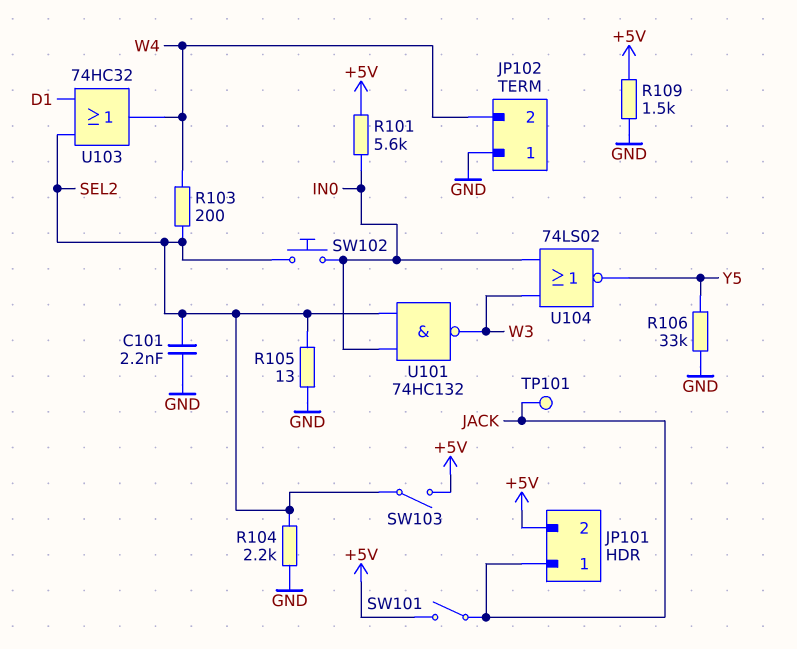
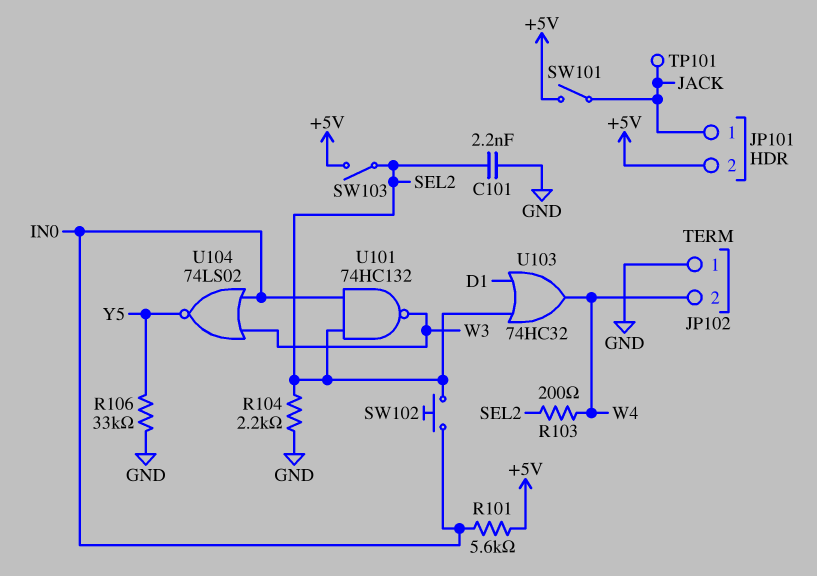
R105: 13 (GND, SEL2) -> none
R109: 1.5k (+5V, GND) -> none

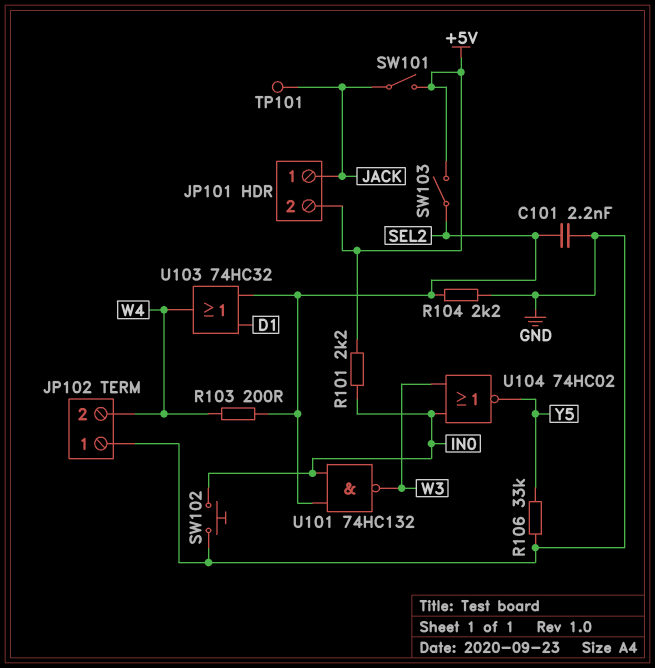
R101: 5.6k (+5V, IN0) -> 2.2k (+5V, IN0)
SW102: button (IN0, SEL2) -> button (GND, IN0)
U104: NOR 74LS02 (in IN0, in W3, out Y5) -> NOR 74HC02 (in IN0, in W3, out Y5)

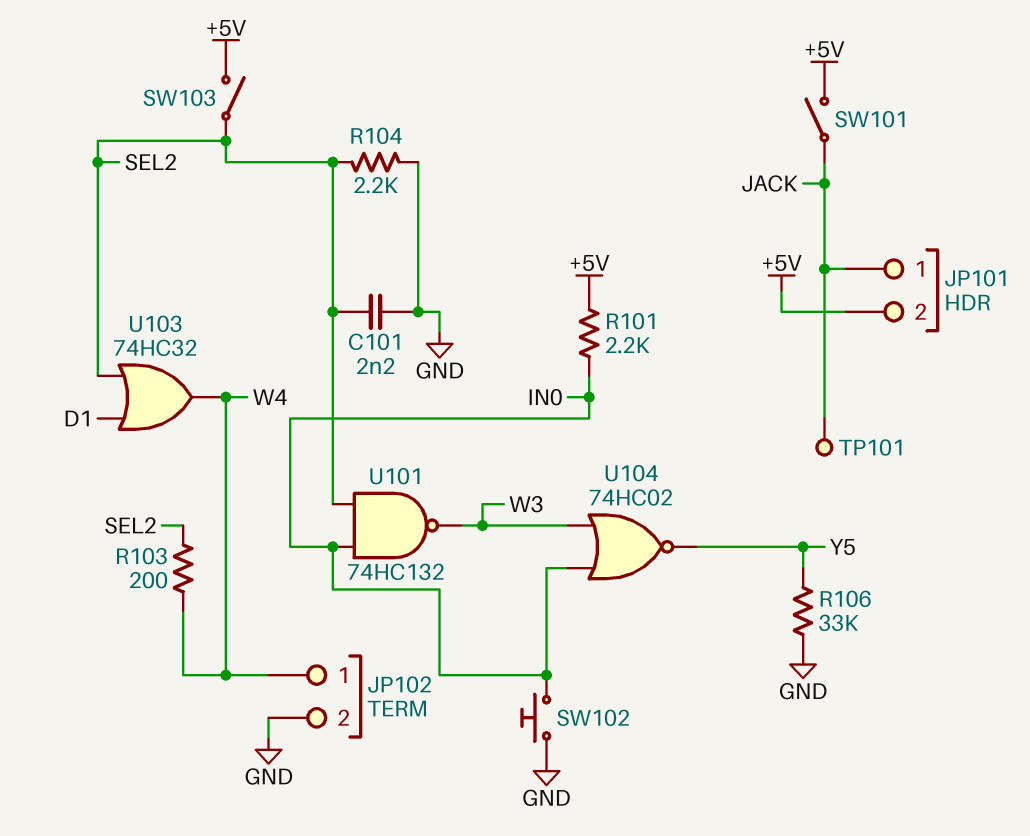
JP102 pin 1: GND -> W4
JP102 pin 2: W4 -> GND

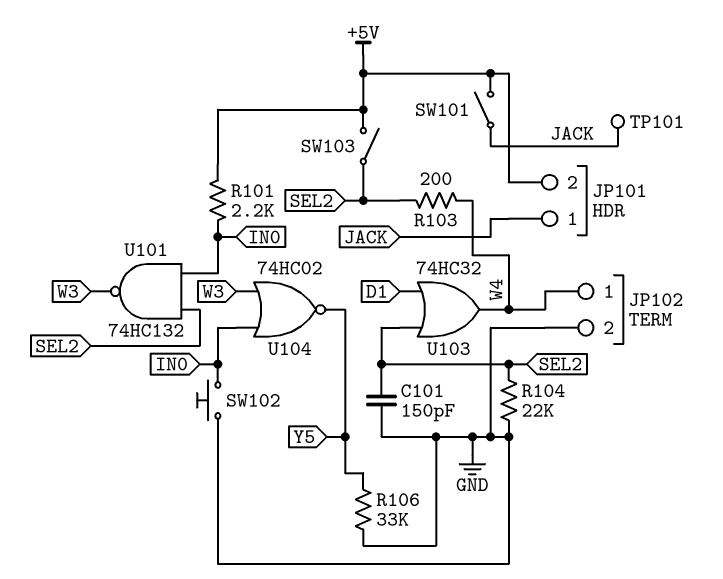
C101: 2.2nF (GND, SEL2) -> 150pF (GND, SEL2)
R104: 2.2k (GND, SEL2) -> 22k (GND, SEL2)

